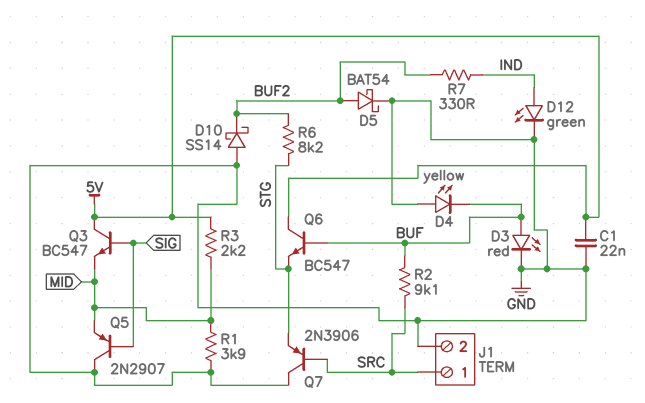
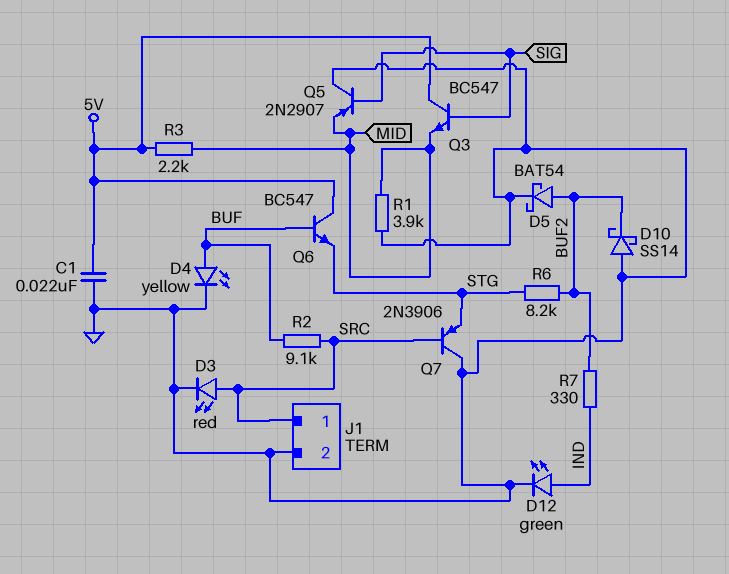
D3: LED red (A BUF, K GND) -> LED red (A SRC, K GND)
D4: LED yellow (A GND, K BUF) -> LED yellow (A BUF, K GND)

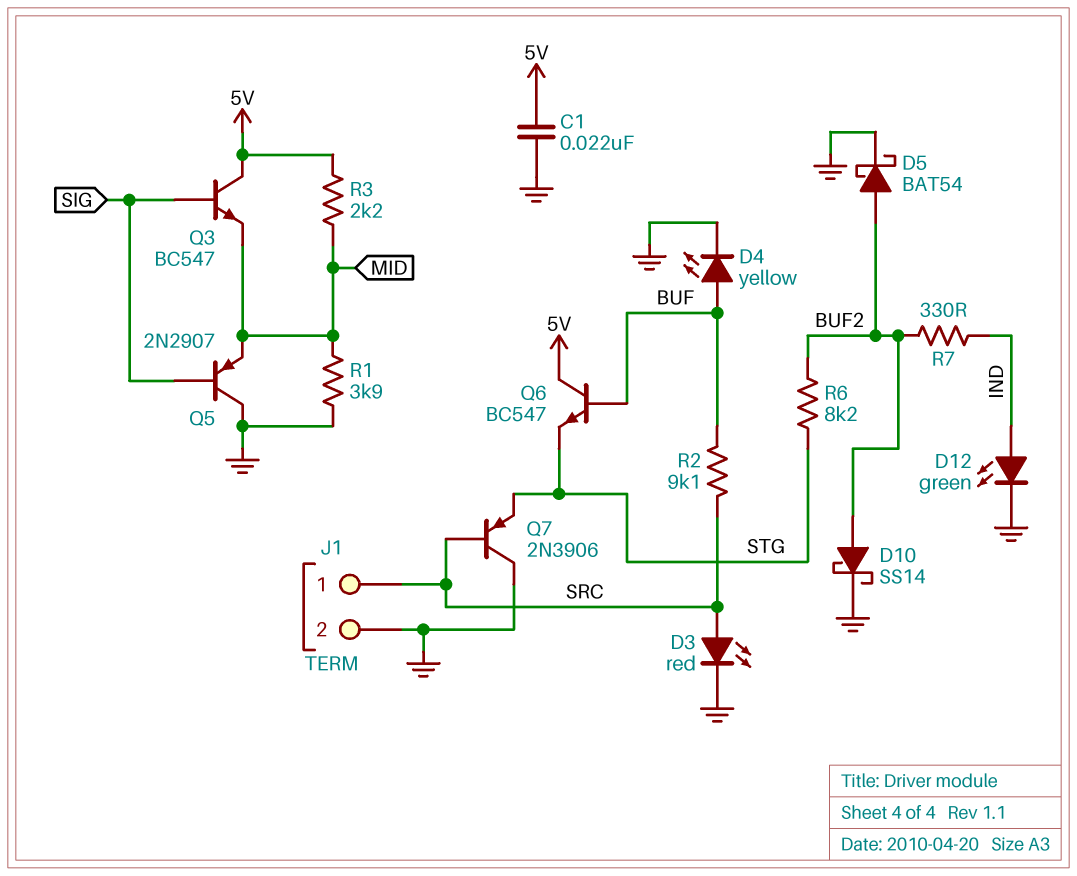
D10: schottky SS14 (A GND, K BUF2) -> schottky SS14 (A BUF2, K GND)

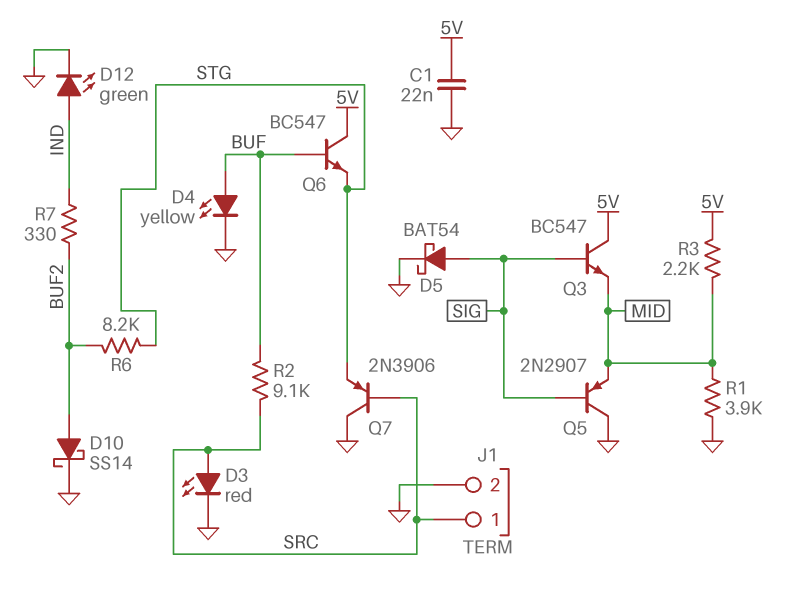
D5: schottky BAT54 (A BUF2, K GND) -> schottky BAT54 (A SIG, K GND)

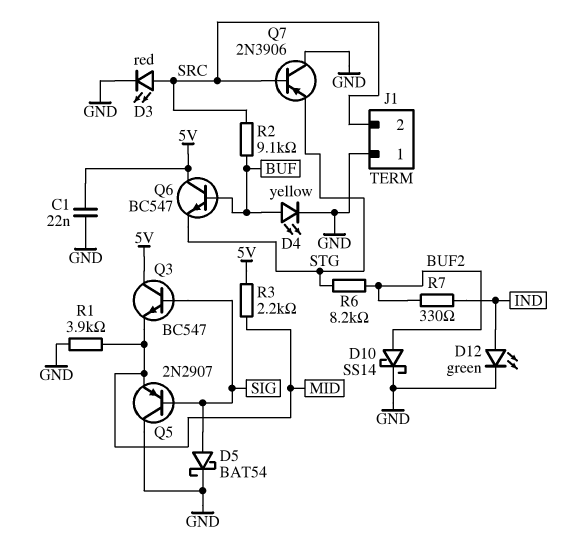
J1 pin 1: SRC -> GND
J1 pin 2: GND -> SRC

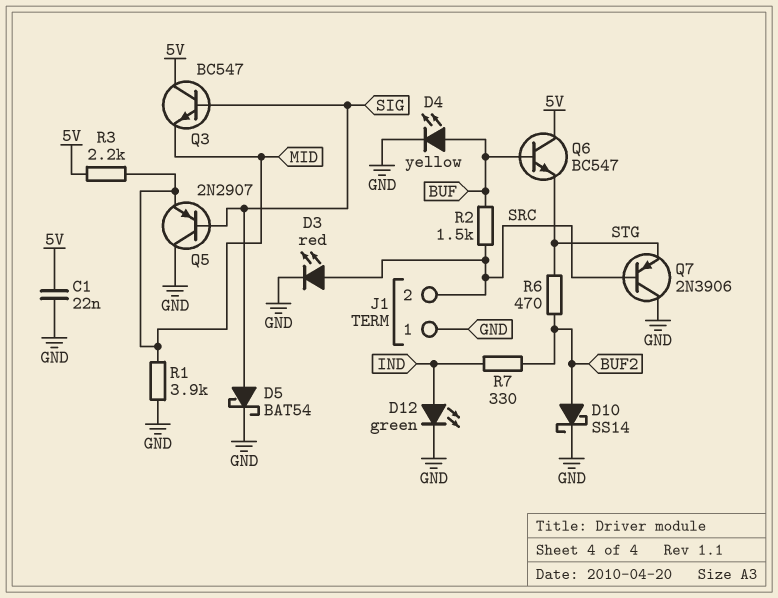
R2: 9.1k (BUF, SRC) -> 1.5k (BUF, SRC)
R6: 8.2k (BUF2, STG) -> 470 (BUF2, STG)

